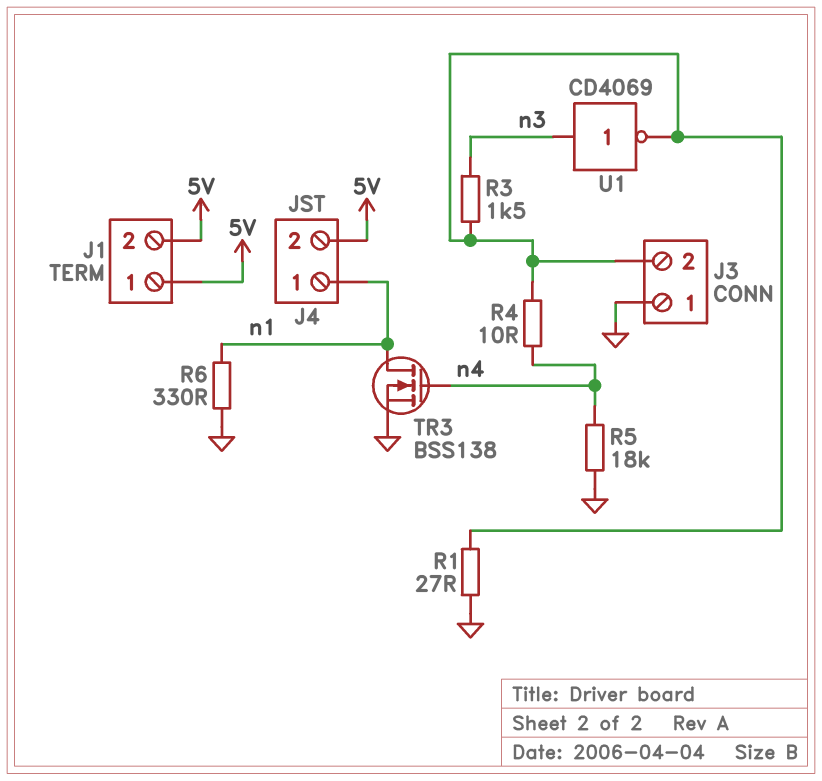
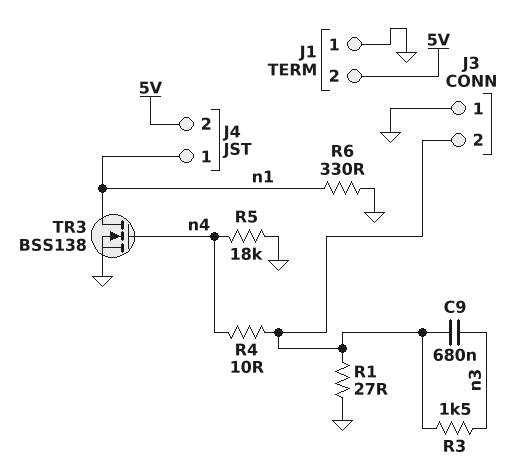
C9: none -> 680nF (J3/2, n3)
J1 pin 1: 5V -> GND
U1: NOT CD4069 (in n3, out J3/2) -> none

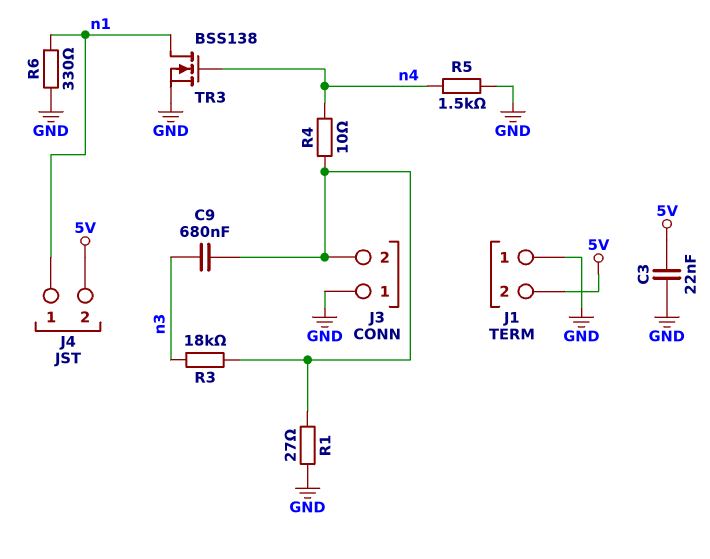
C3: none -> 22nF (5V, GND)
R3: 1.5k (J3/2, n3) -> 18k (J3/2, n3)
R5: 18k (GND, n4) -> 1.5k (GND, n4)

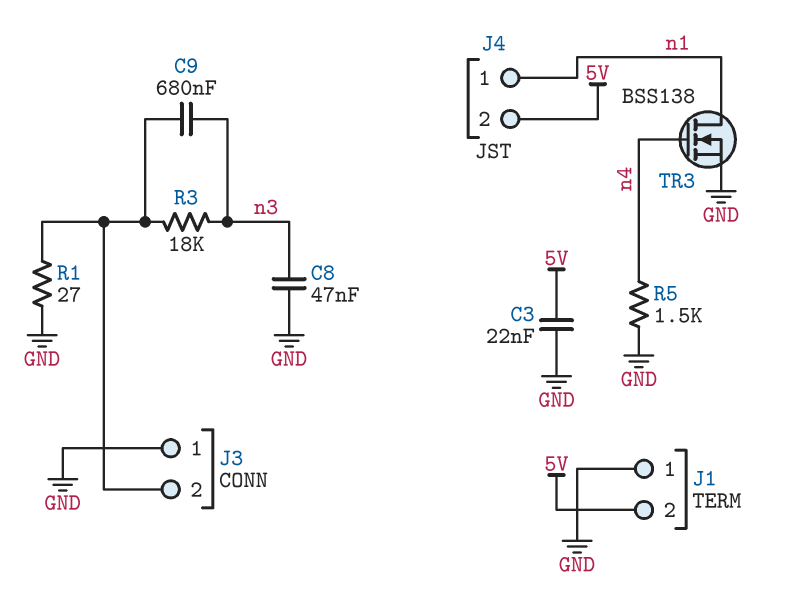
C8: none -> 47nF (GND, n3)
R4: 10 (J3/2, n4) -> none
R6: 330 (GND, n1) -> none

